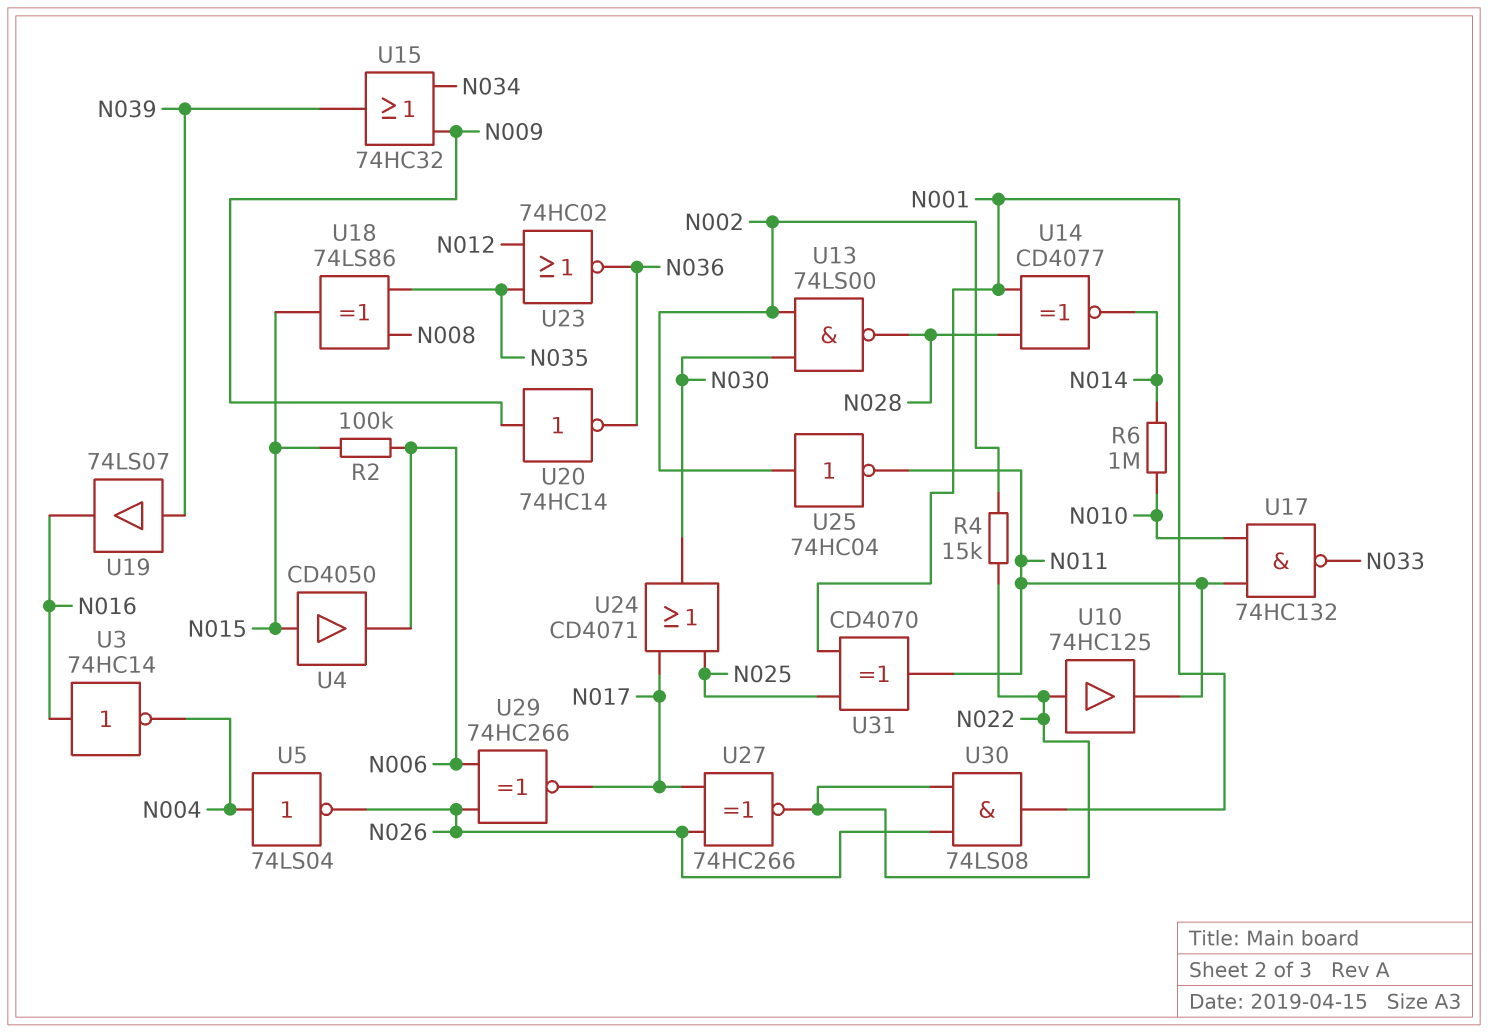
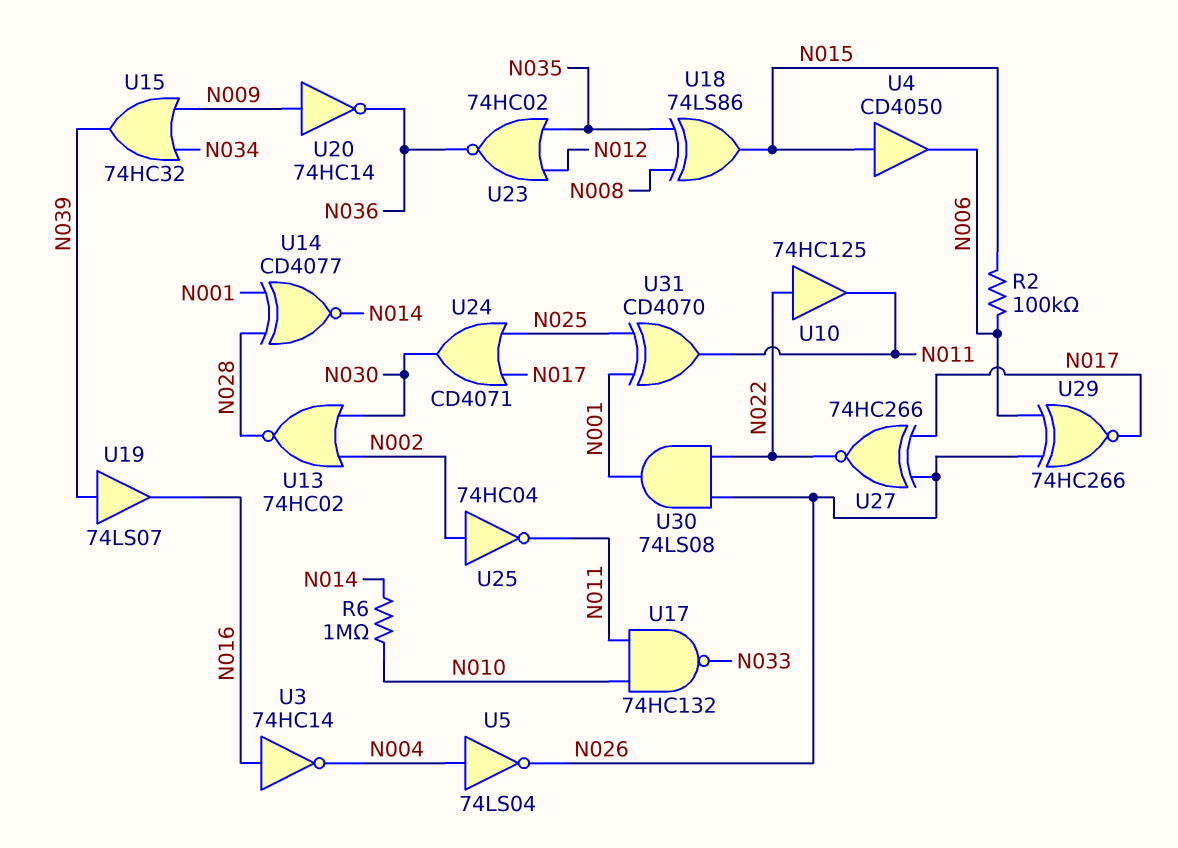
R4: 15k (N002, N022) -> none
U13: NAND 74LS00 (in N002, in N030, out N028) -> NOR 74HC02 (in N002, in N030, out N028)

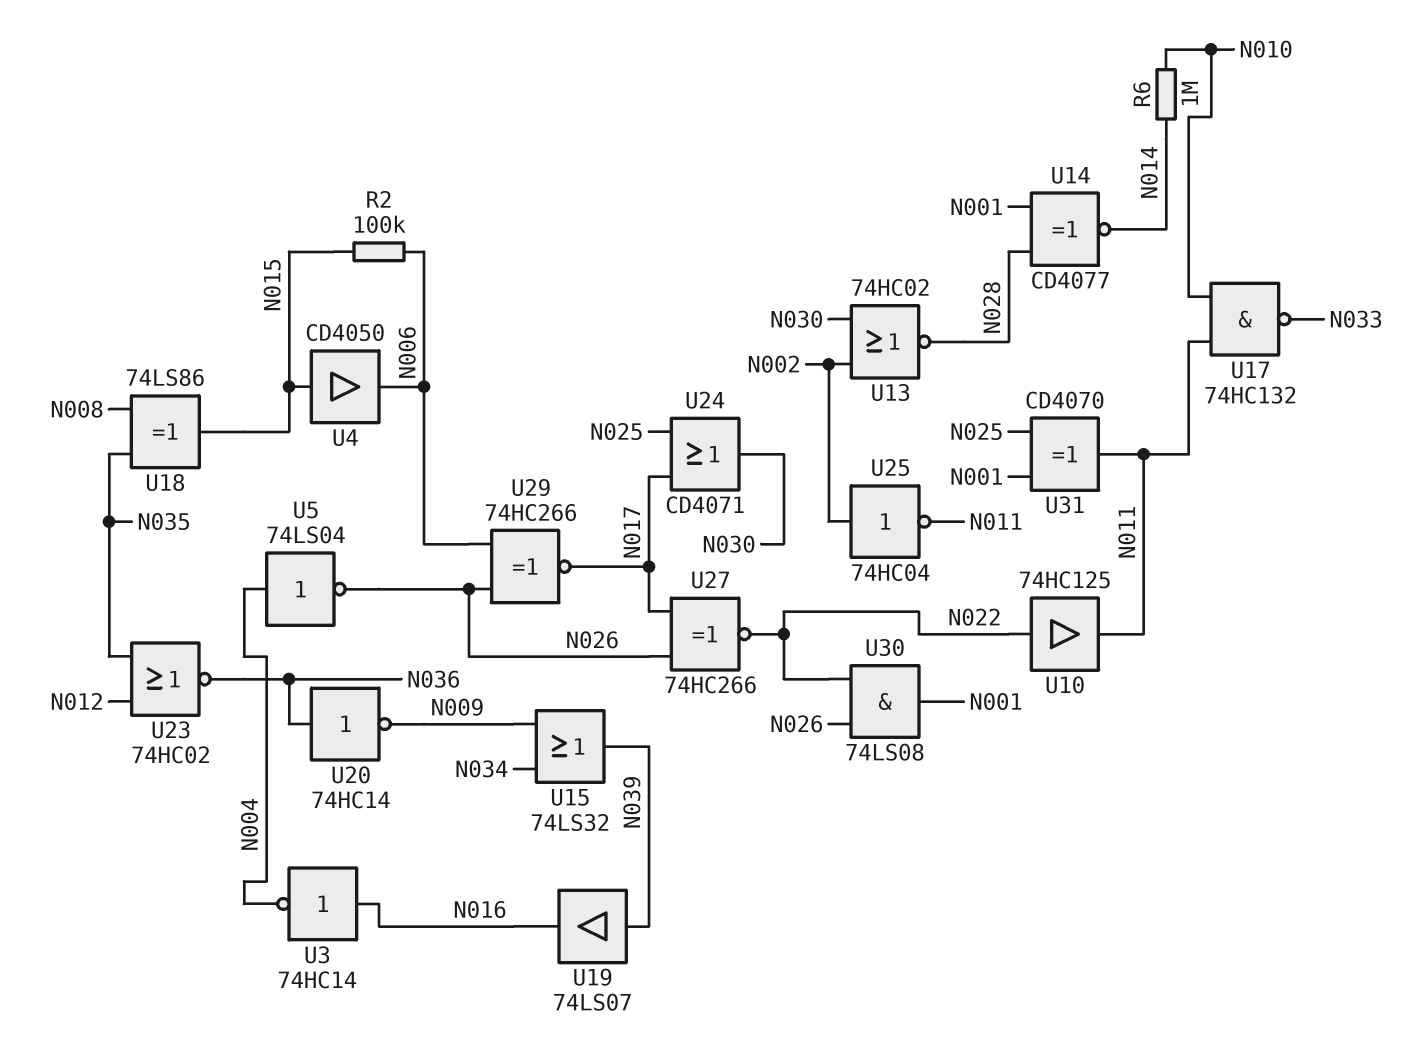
U15: OR 74HC32 (in N009, in N034, out N039) -> OR 74LS32 (in N009, in N034, out N039)
U20: NOT 74HC14 (in N009, out N036) -> NOT 74HC14 (in N036, out N009)

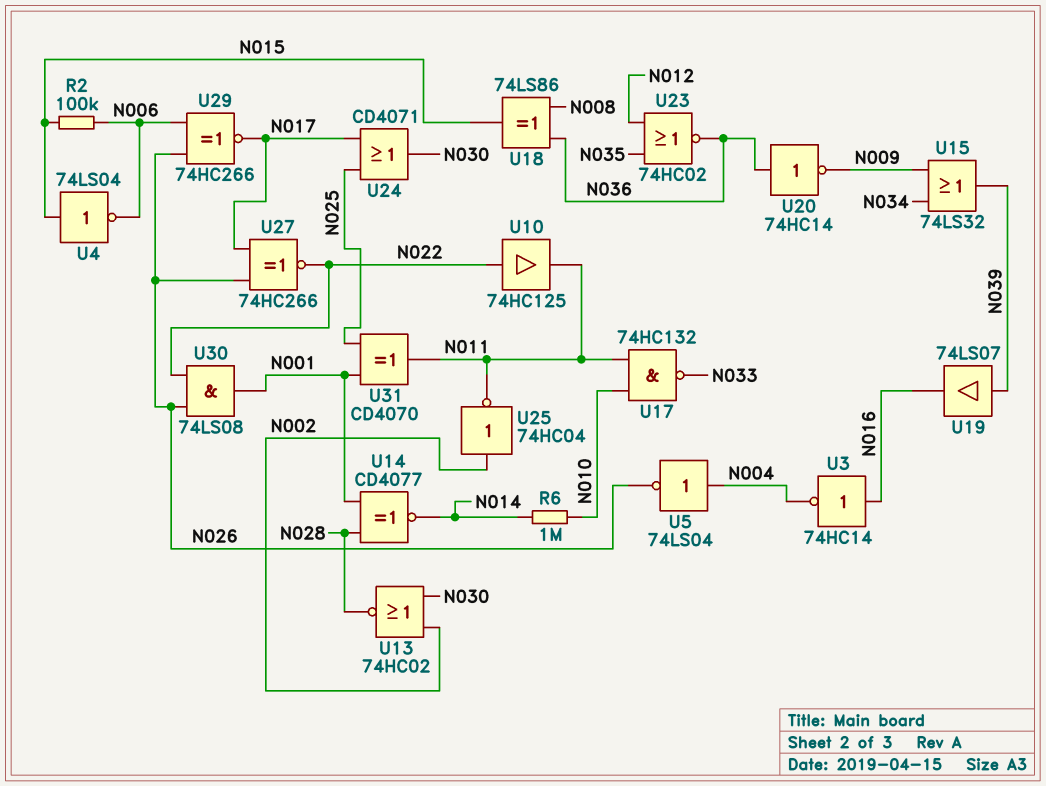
U4: buffer CD4050 (in N015, out N006) -> NOT 74LS04 (in N015, out N006)
U18: XOR 74LS86 (in N008, in N035, out N015) -> XOR 74LS86 (in N008, in N036, out N015)

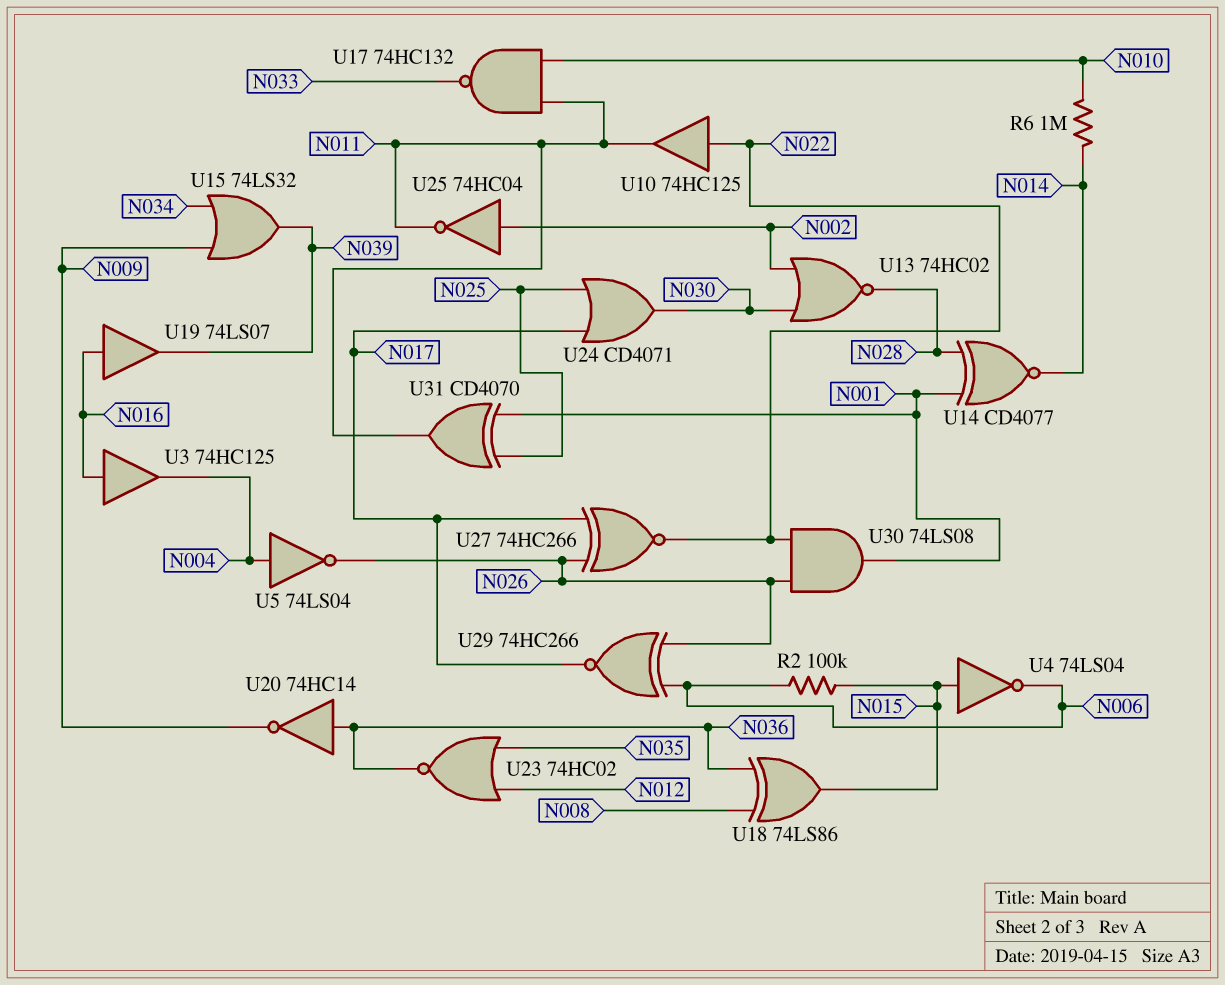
U3: NOT 74HC14 (in N016, out N004) -> buffer 74HC125 (in N016, out N004)
U19: buffer 74LS07 (in N039, out N016) -> buffer 74LS07 (in N016, out N039)

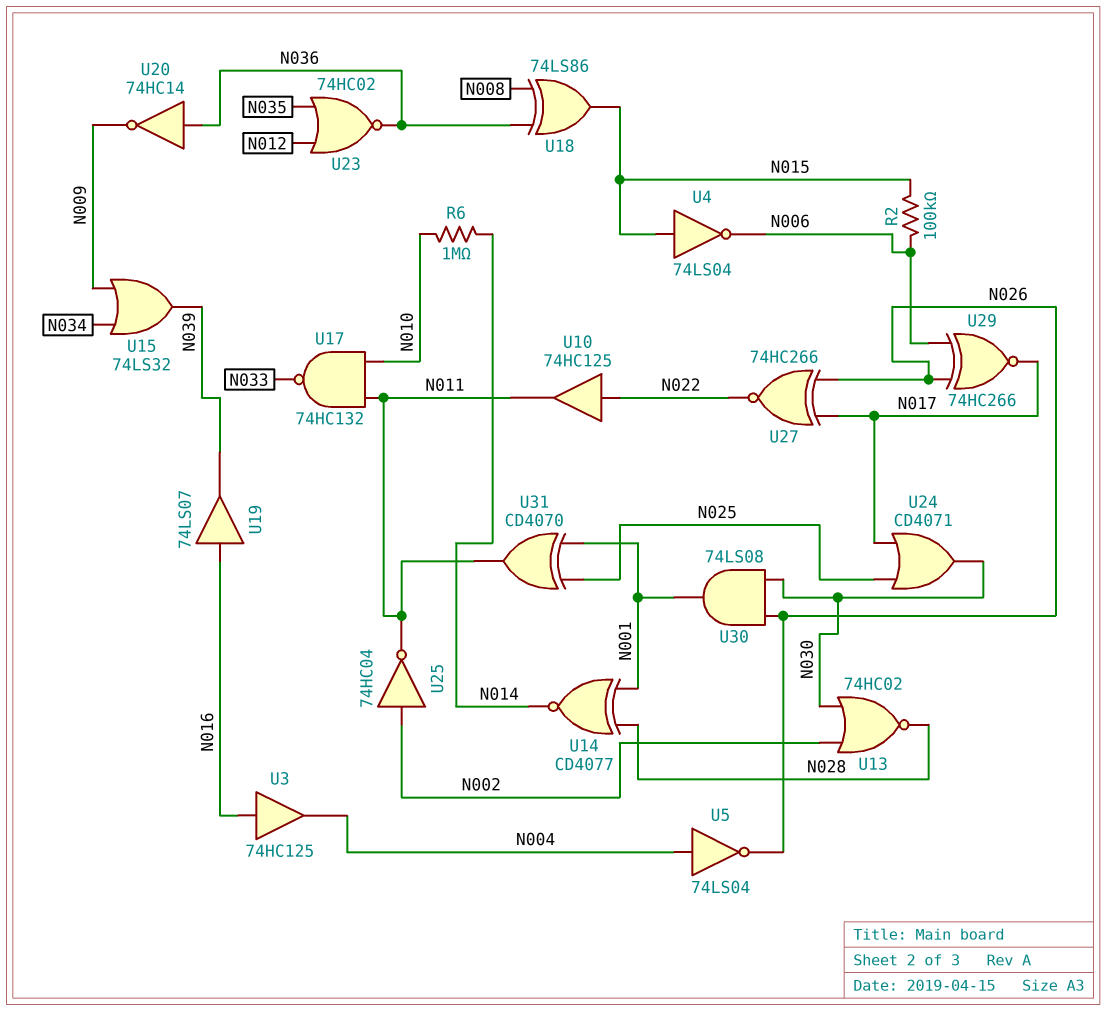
U30: AND 74LS08 (in N022, in N026, out N001) -> AND 74LS08 (in N026, in N030, out N001)

